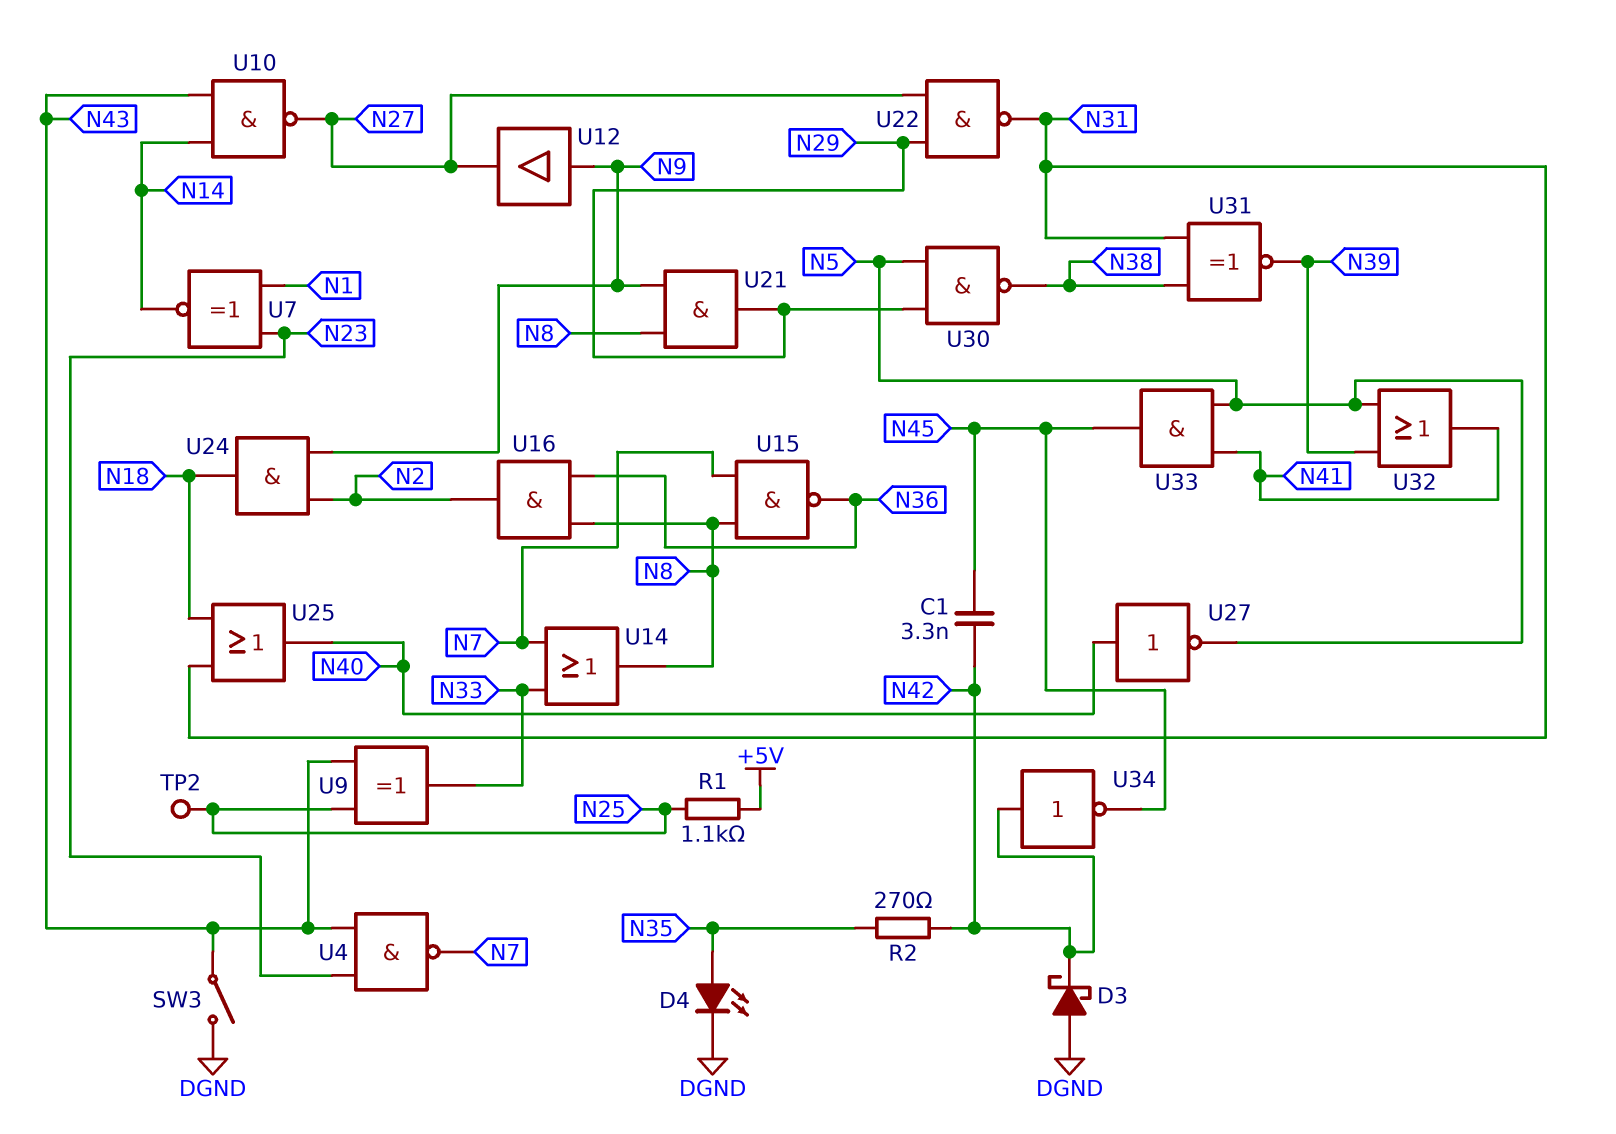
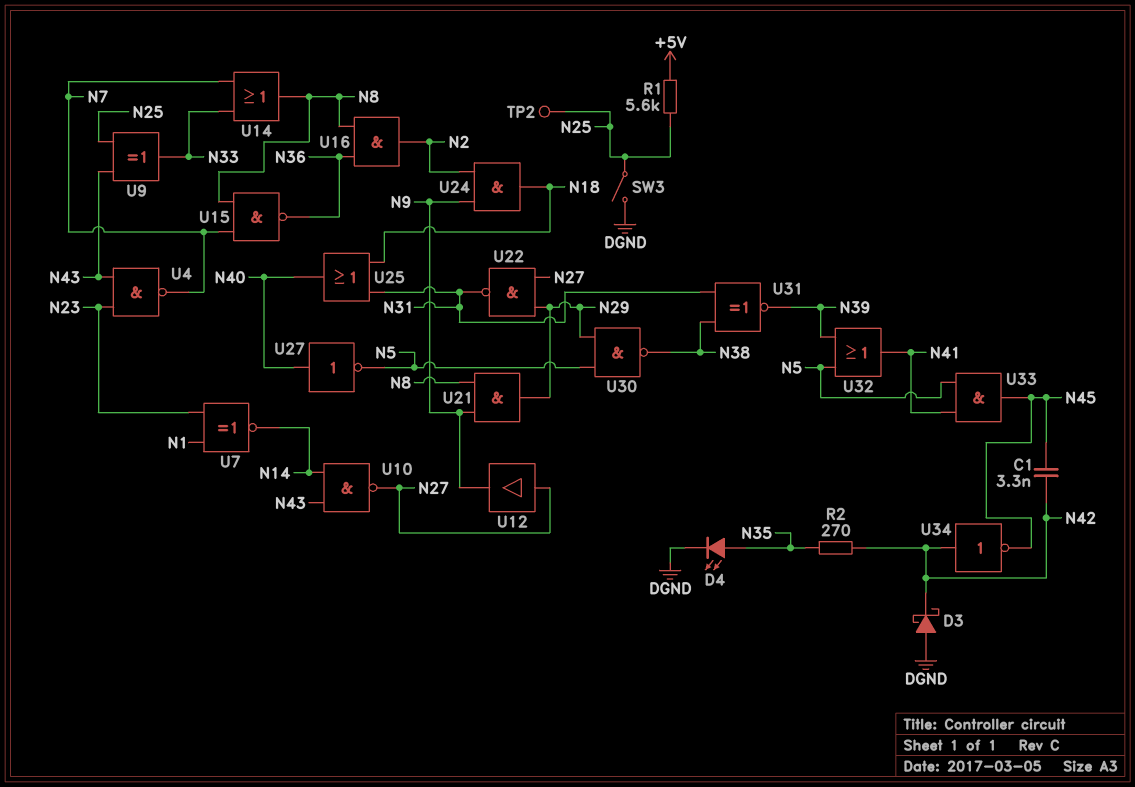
R1: 1.1k (+5V, N25) -> 5.6k (+5V, N25)
SW3: switch (DGND, N43) -> switch (DGND, N25)
U12: buffer (in N9, out N27) -> buffer (in N27, out N9)

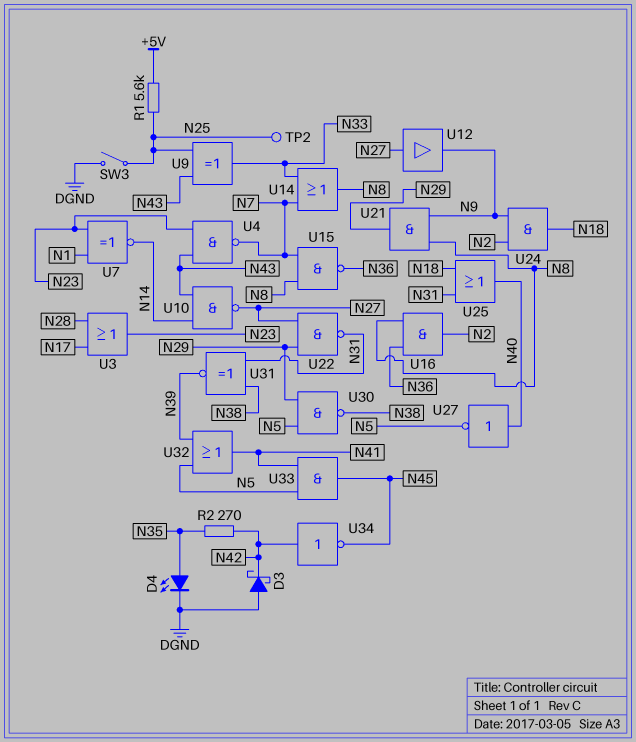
C1: 3.3nF (N42, N45) -> none
U3: none -> OR (in N17, in N28, out N23)

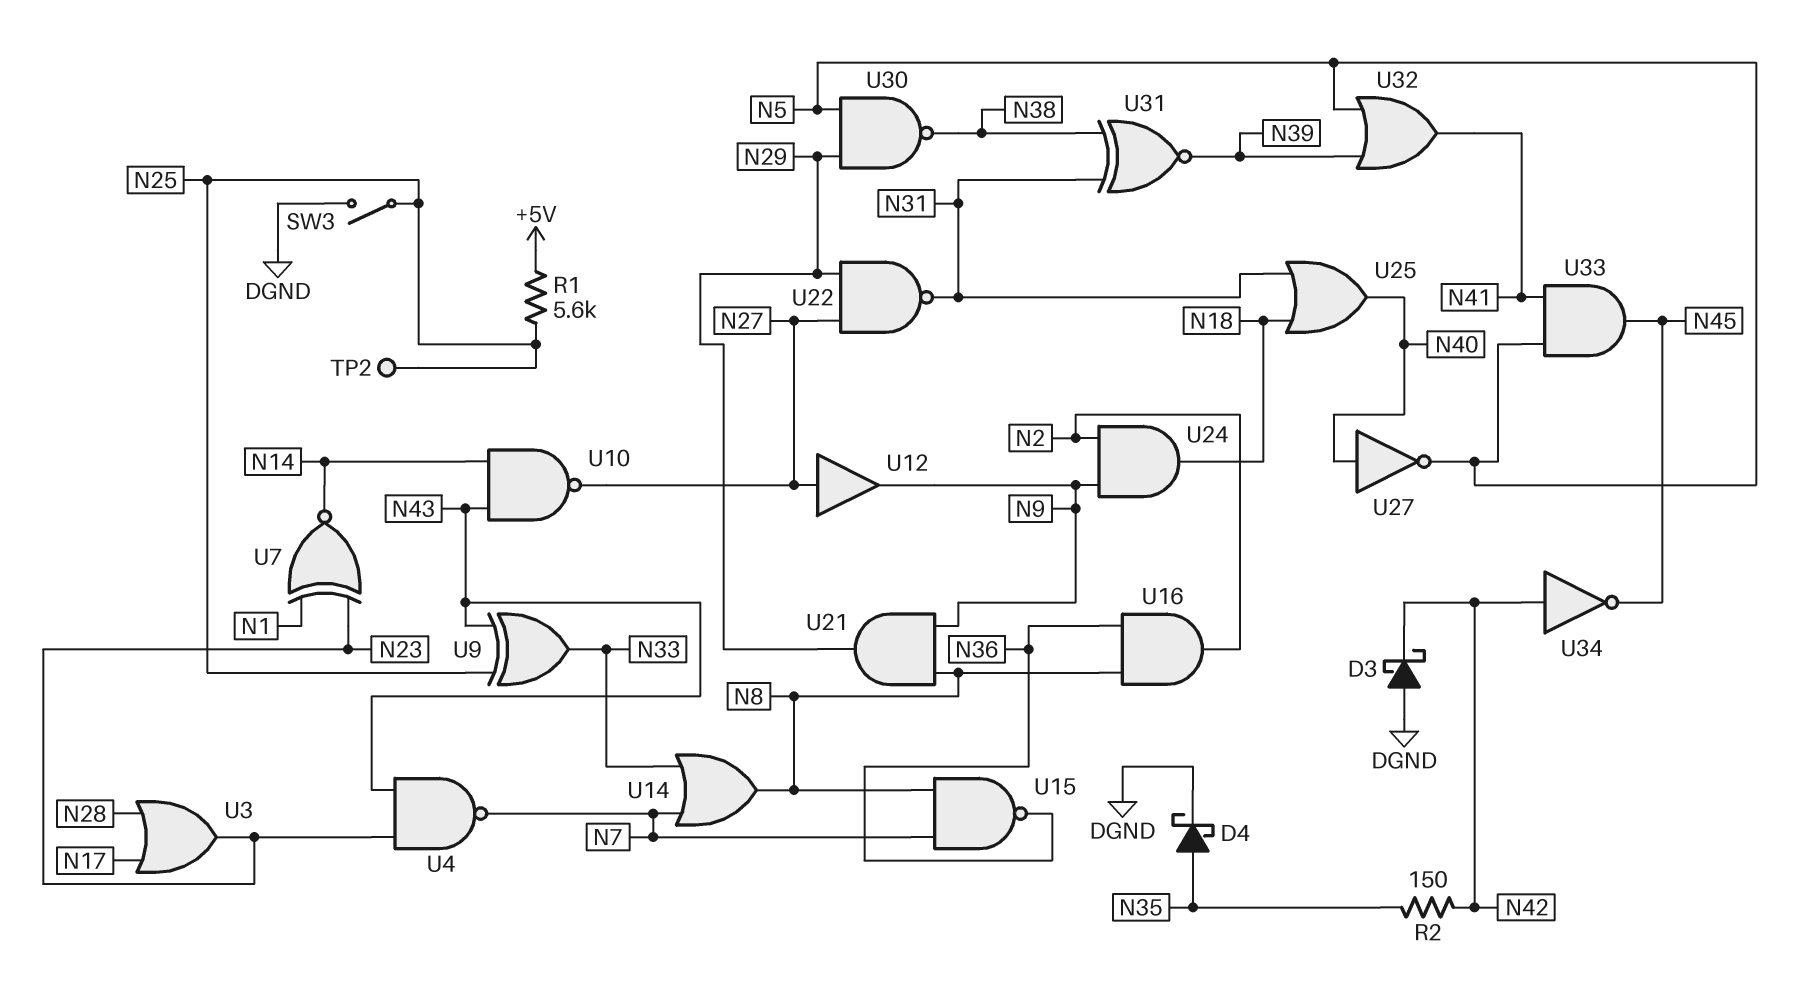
D4: LED (A N35, K DGND) -> schottky (A N35, K DGND)
R2: 270 (N35, N42) -> 150 (N35, N42)

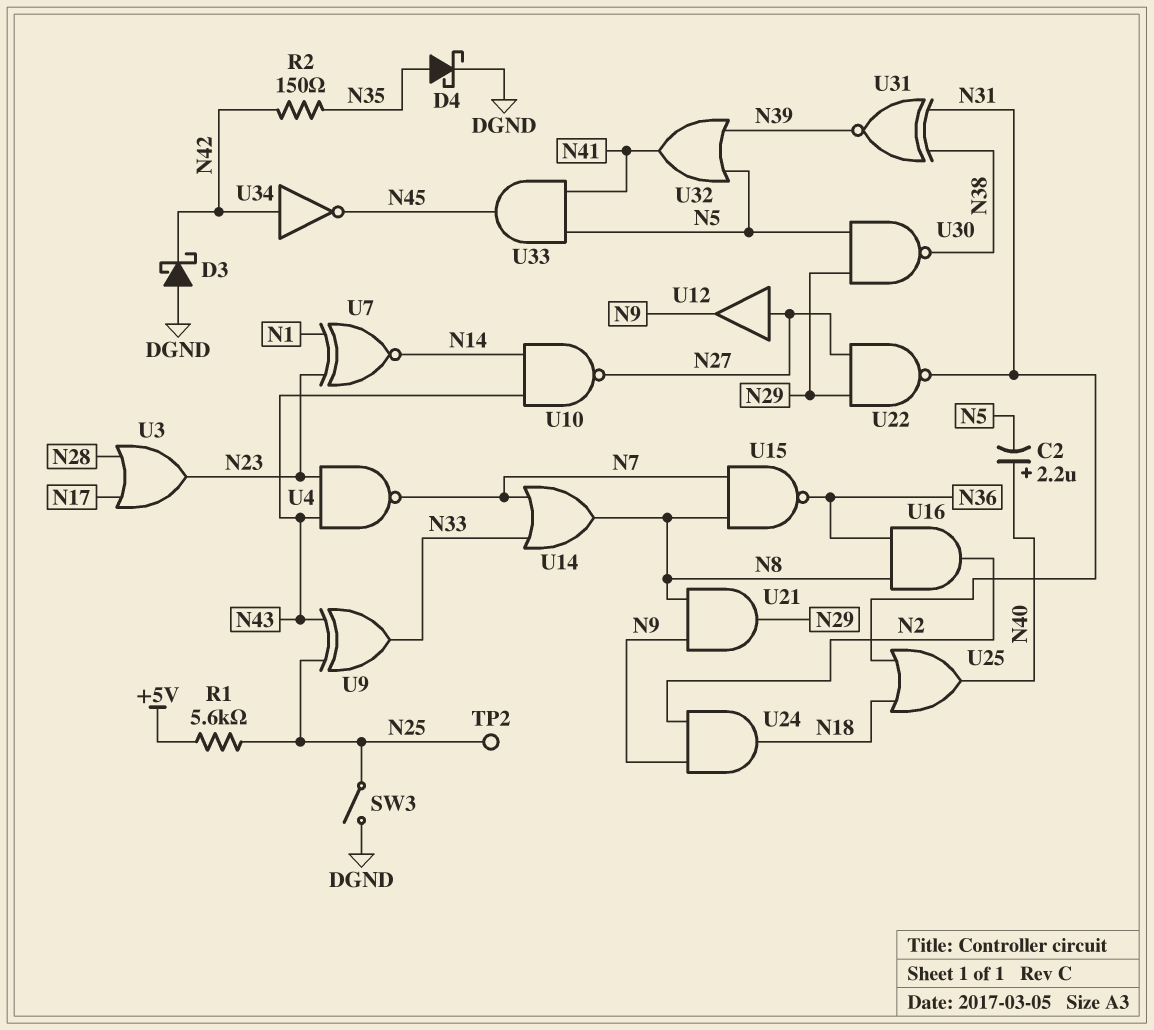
C2: none -> 2.2uF (plus N40, minus N5)
U27: NOT (in N40, out N5) -> none

